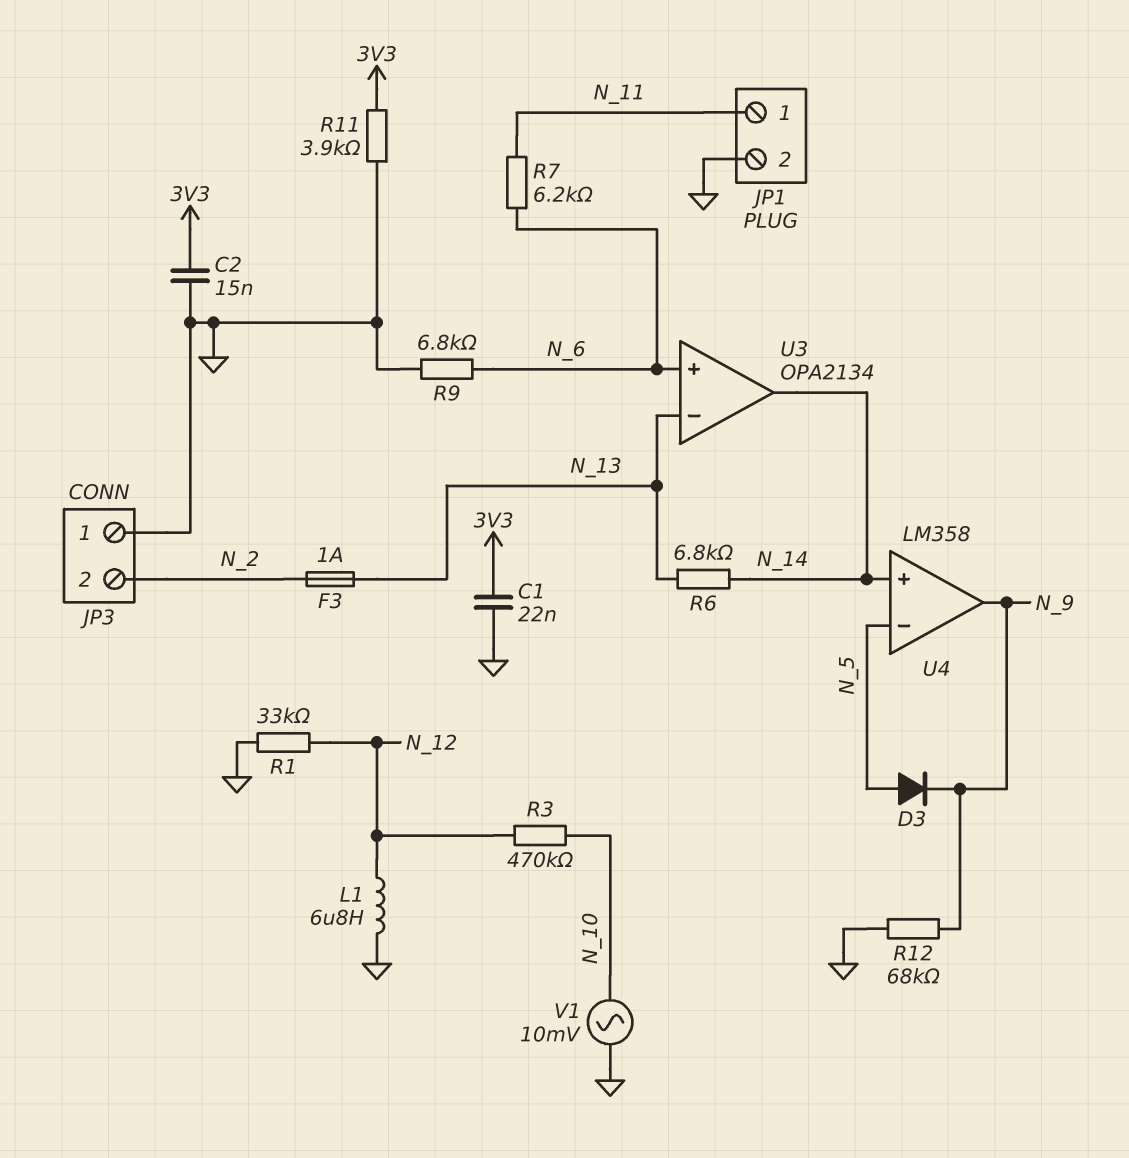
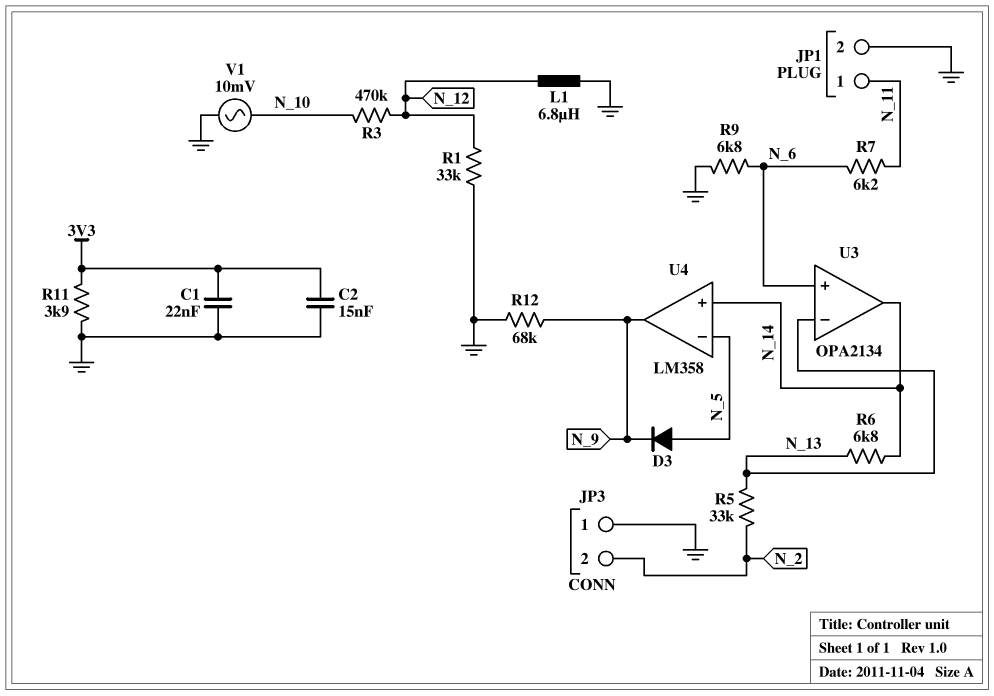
F3: 1A (N_2, N_13) -> none
R5: none -> 33k (N_2, N_13)

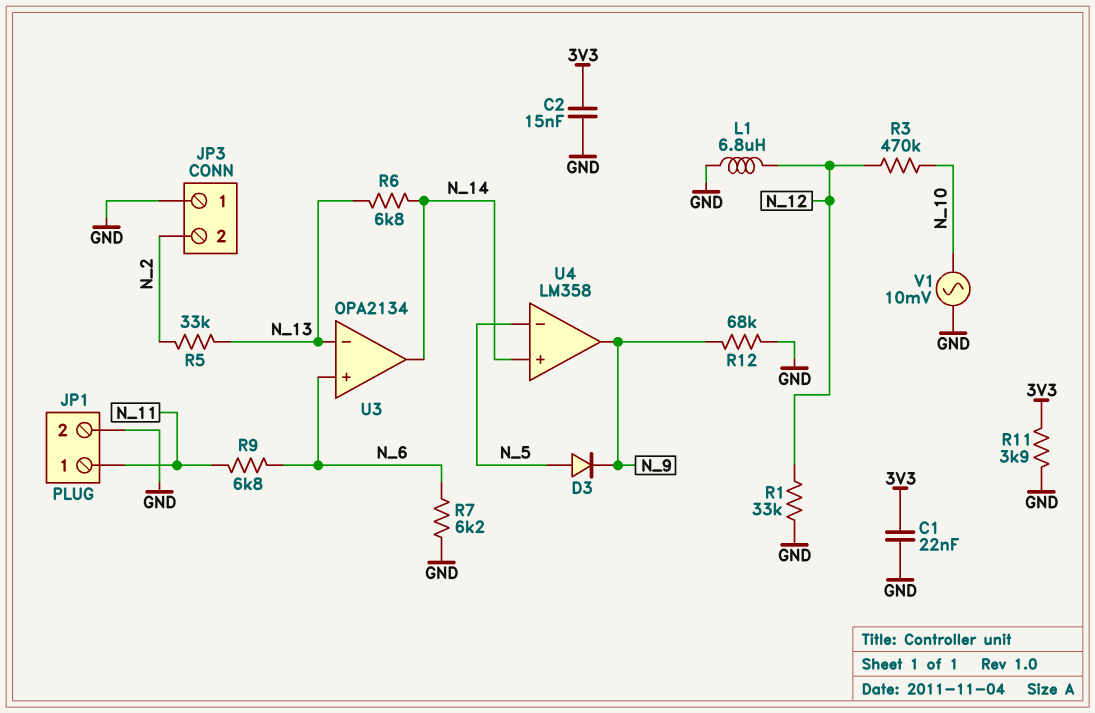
R7: 6.2k (N_6, N_11) -> 6.2k (GND, N_6)
R9: 6.8k (GND, N_6) -> 6.8k (N_6, N_11)

